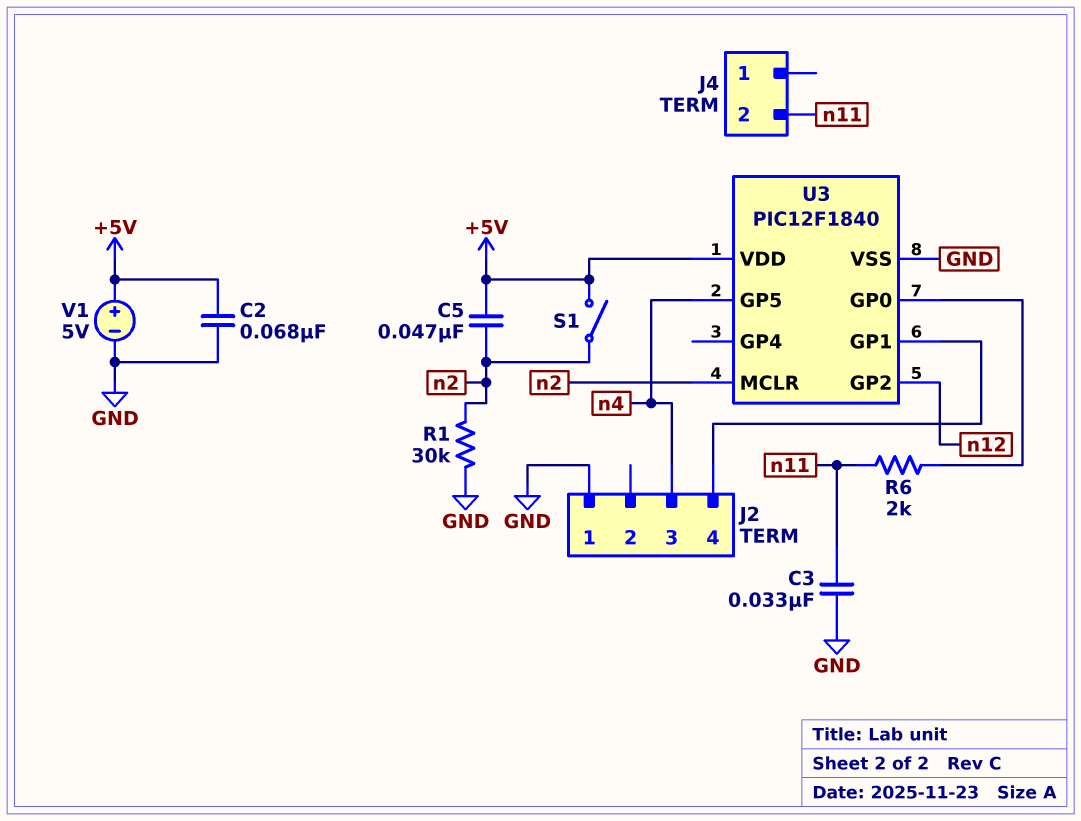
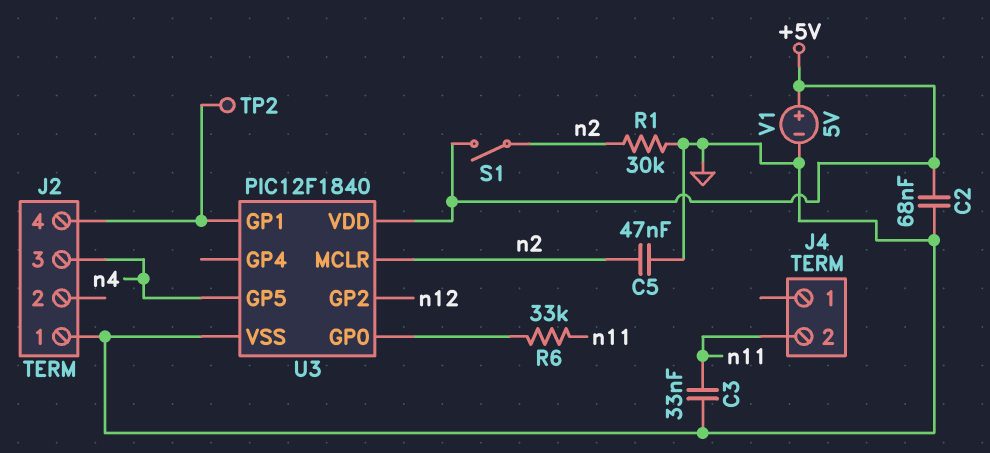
C5: 47nF (+5V, n2) -> 47nF (GND, n2)
R6: 2k (U3/GP0, n11) -> 33k (U3/GP0, n11)
TP2: none -> test point (J2/4)

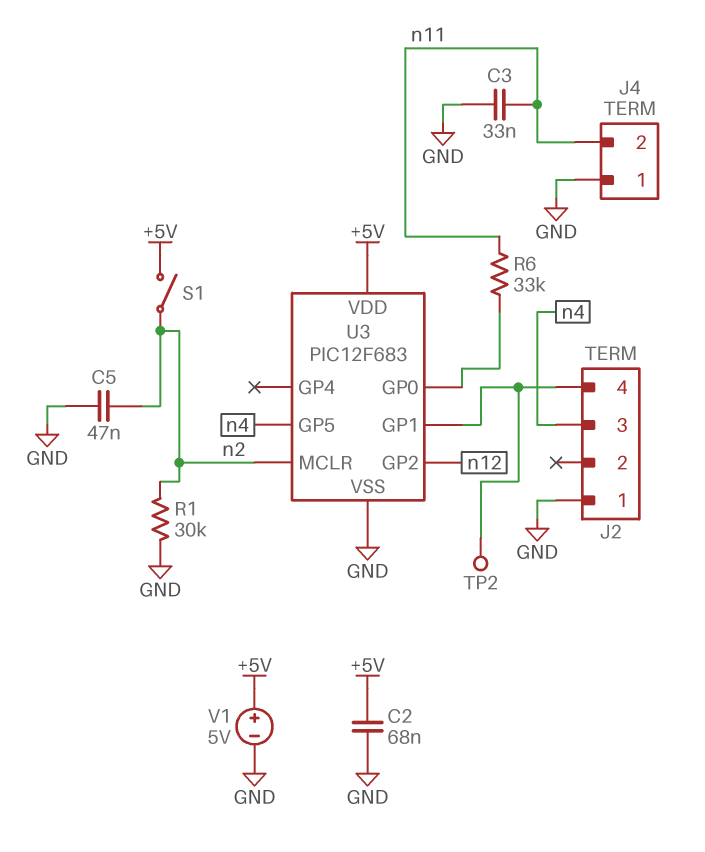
J4 pin 1: none -> GND
U3: PIC12F1840 -> PIC12F683

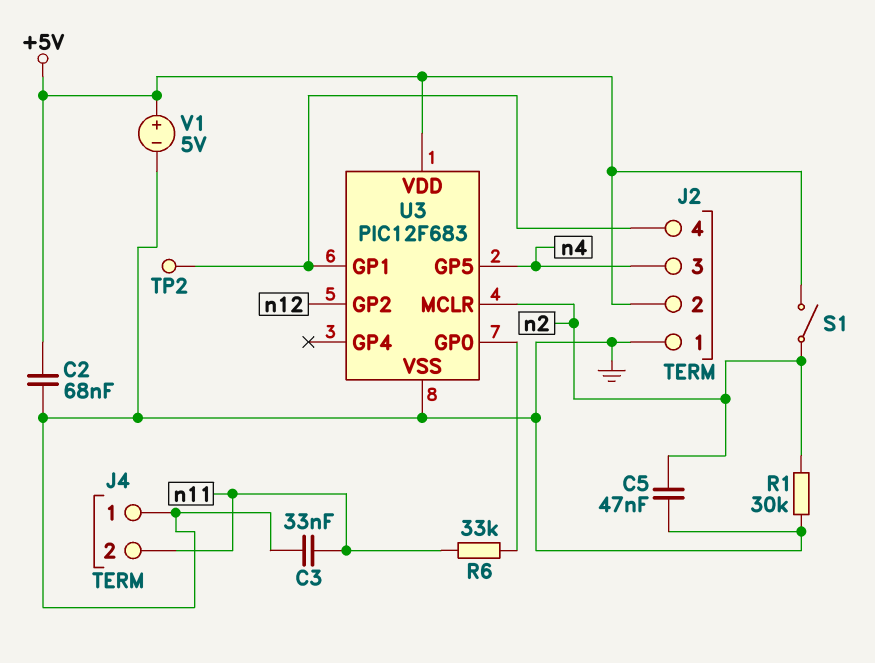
J2 pin 2: none -> +5V

